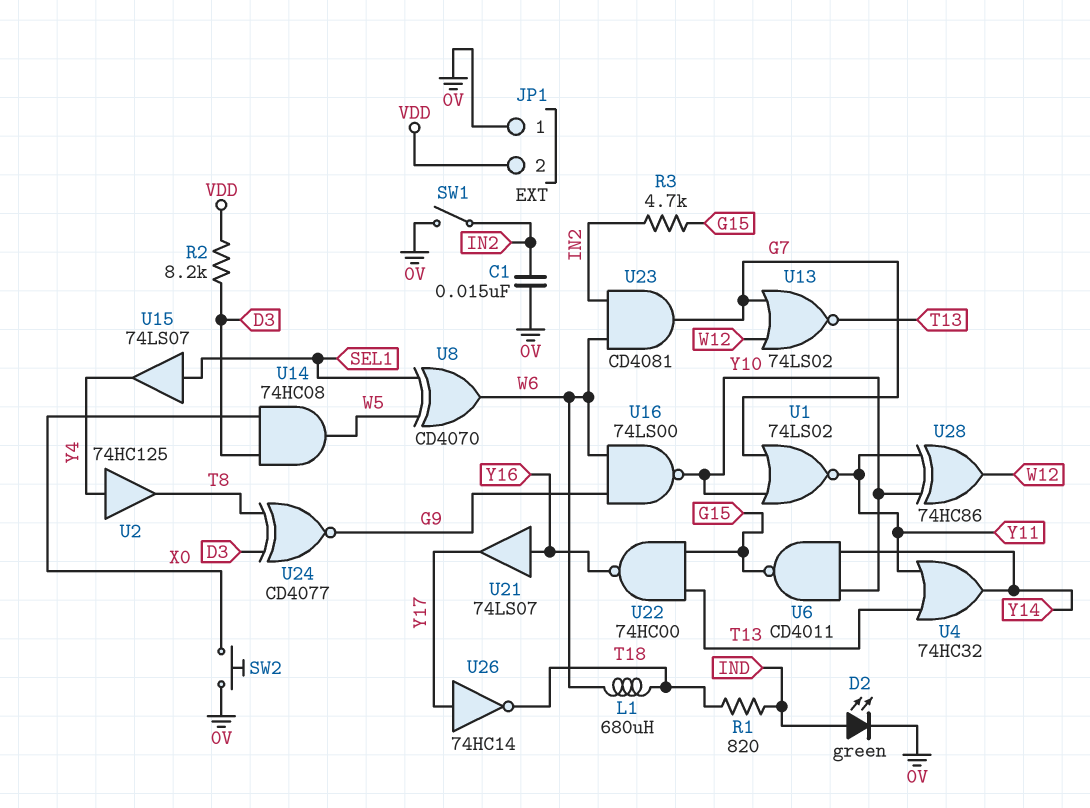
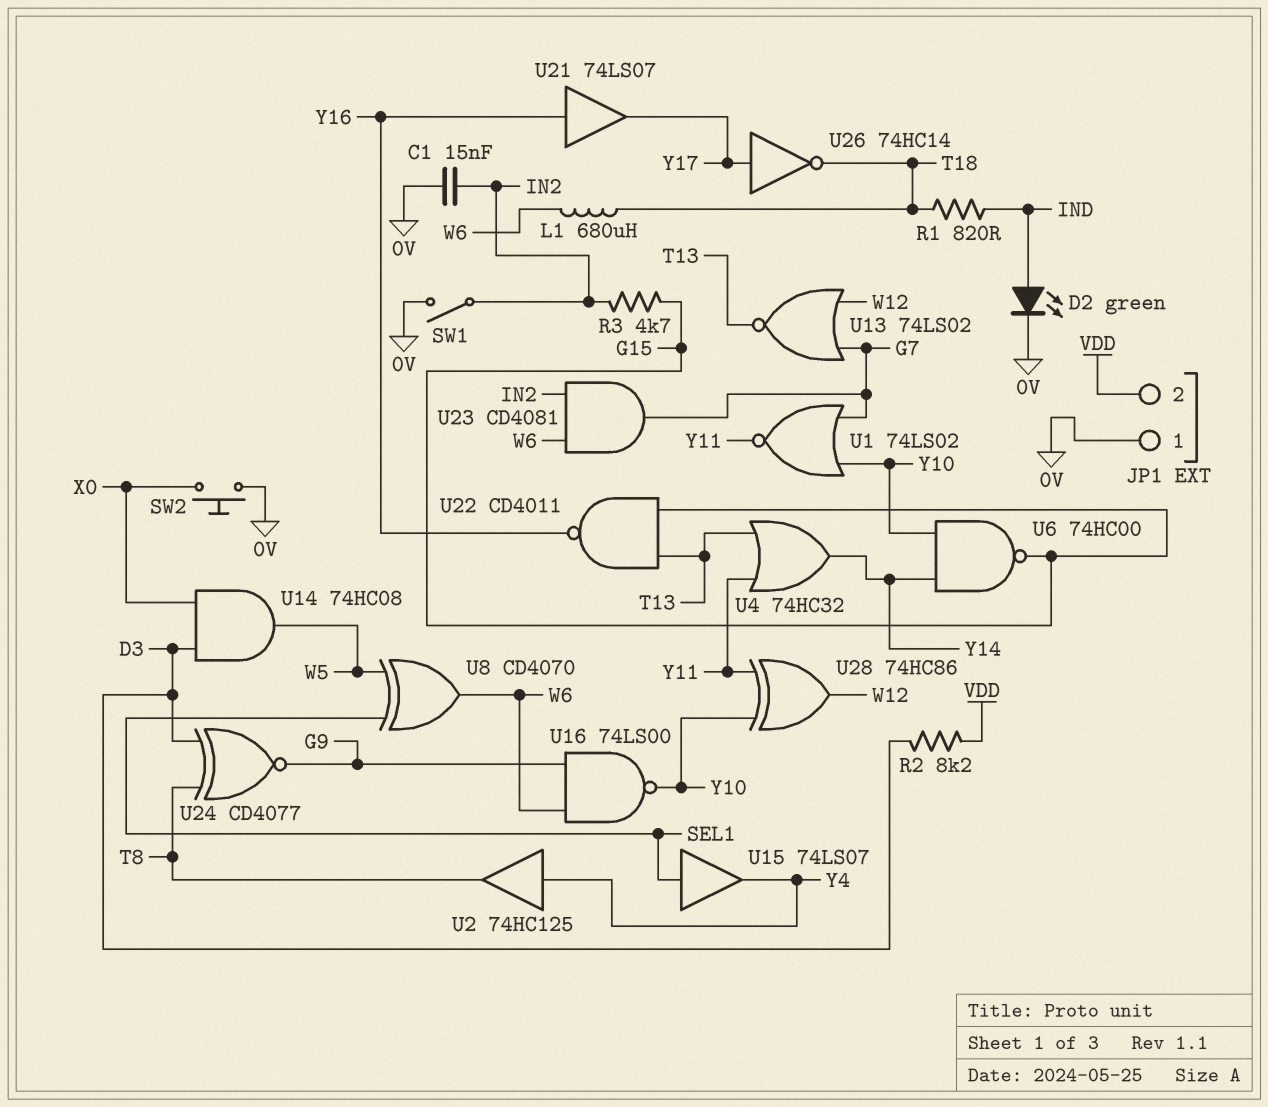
U6: NAND CD4011 (in Y10, in Y14, out G15) -> NAND 74HC00 (in Y10, in Y14, out G15)
U22: NAND 74HC00 (in G15, in T13, out Y16) -> NAND CD4011 (in G15, in T13, out Y16)

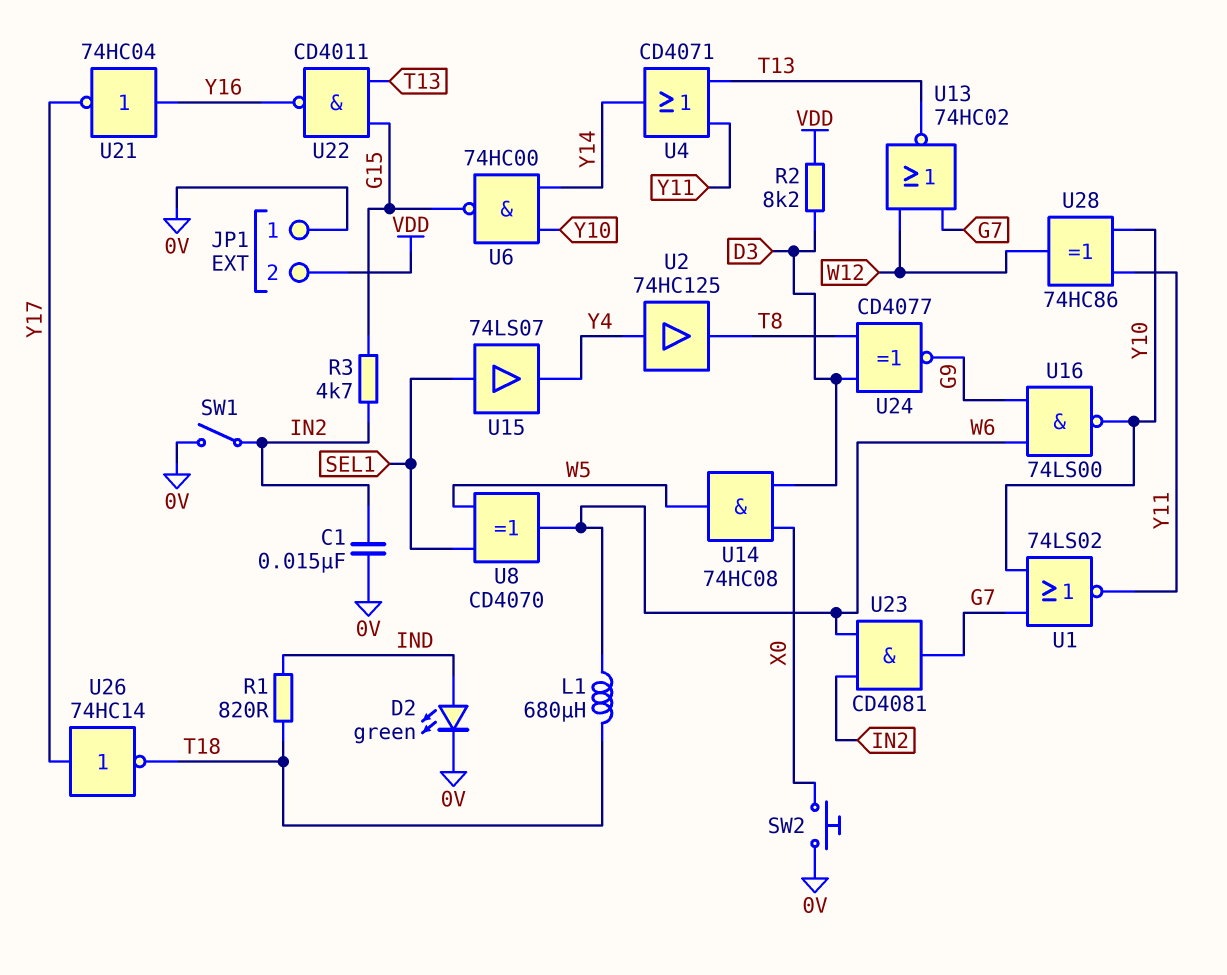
U4: OR 74HC32 (in T13, in Y11, out Y14) -> OR CD4071 (in T13, in Y11, out Y14)
U13: NOR 74LS02 (in G7, in W12, out T13) -> NOR 74HC02 (in G7, in W12, out T13)
U21: buffer 74LS07 (in Y16, out Y17) -> NOT 74HC04 (in Y16, out Y17)

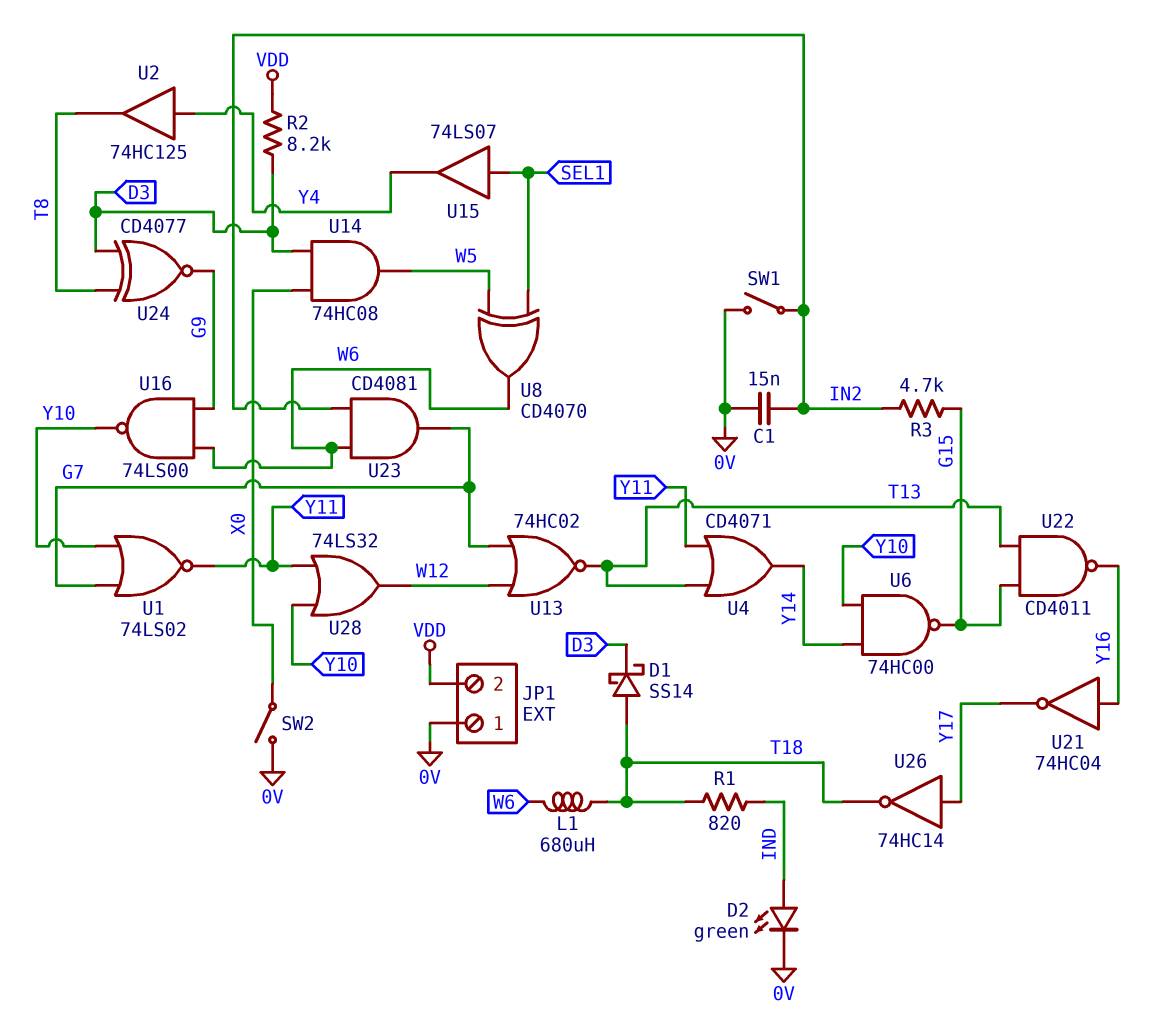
D1: none -> schottky SS14 (A T18, K D3)
SW2: button (0V, X0) -> switch (0V, X0)
U28: XOR 74HC86 (in Y10, in Y11, out W12) -> OR 74LS32 (in Y10, in Y11, out W12)

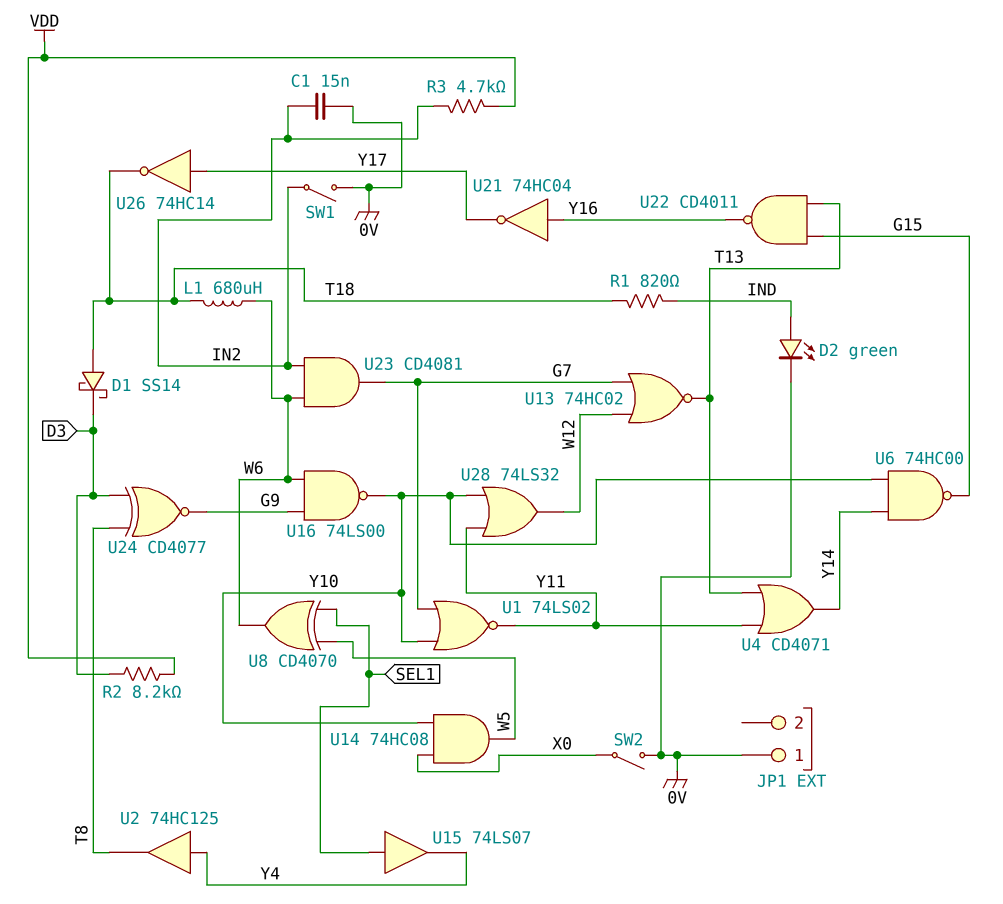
JP1 pin 2: VDD -> none
R3: 4.7k (G15, IN2) -> 4.7k (IN2, VDD)
U14: AND 74HC08 (in D3, in X0, out W5) -> AND 74HC08 (in X0, in Y10, out W5)

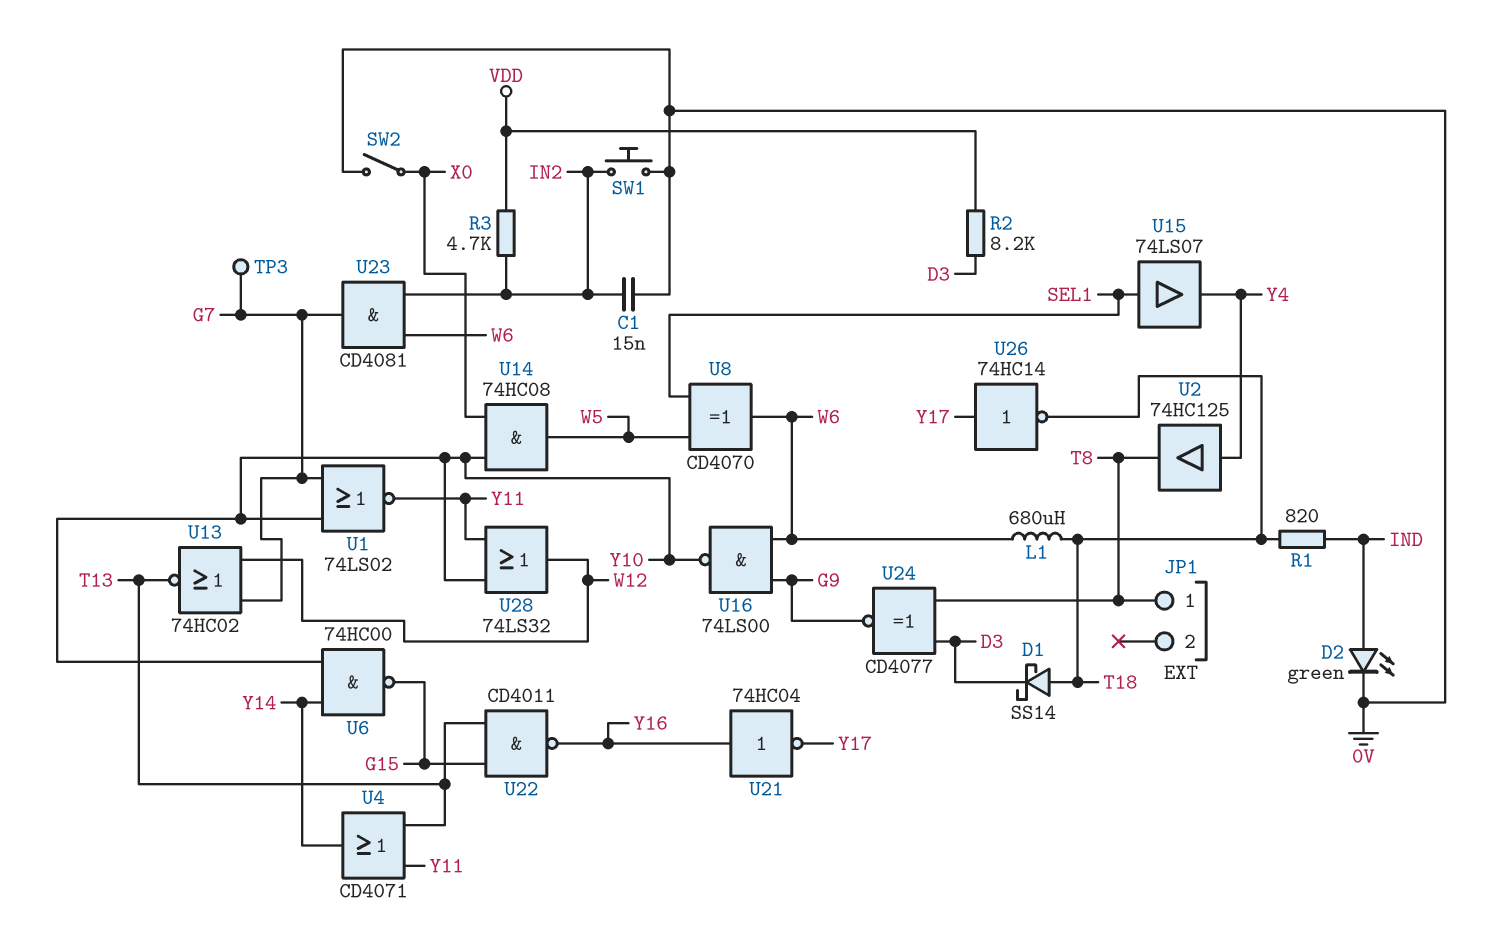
JP1 pin 1: 0V -> T8
SW1: switch (0V, IN2) -> button (0V, IN2)
TP3: none -> test point (G7)

